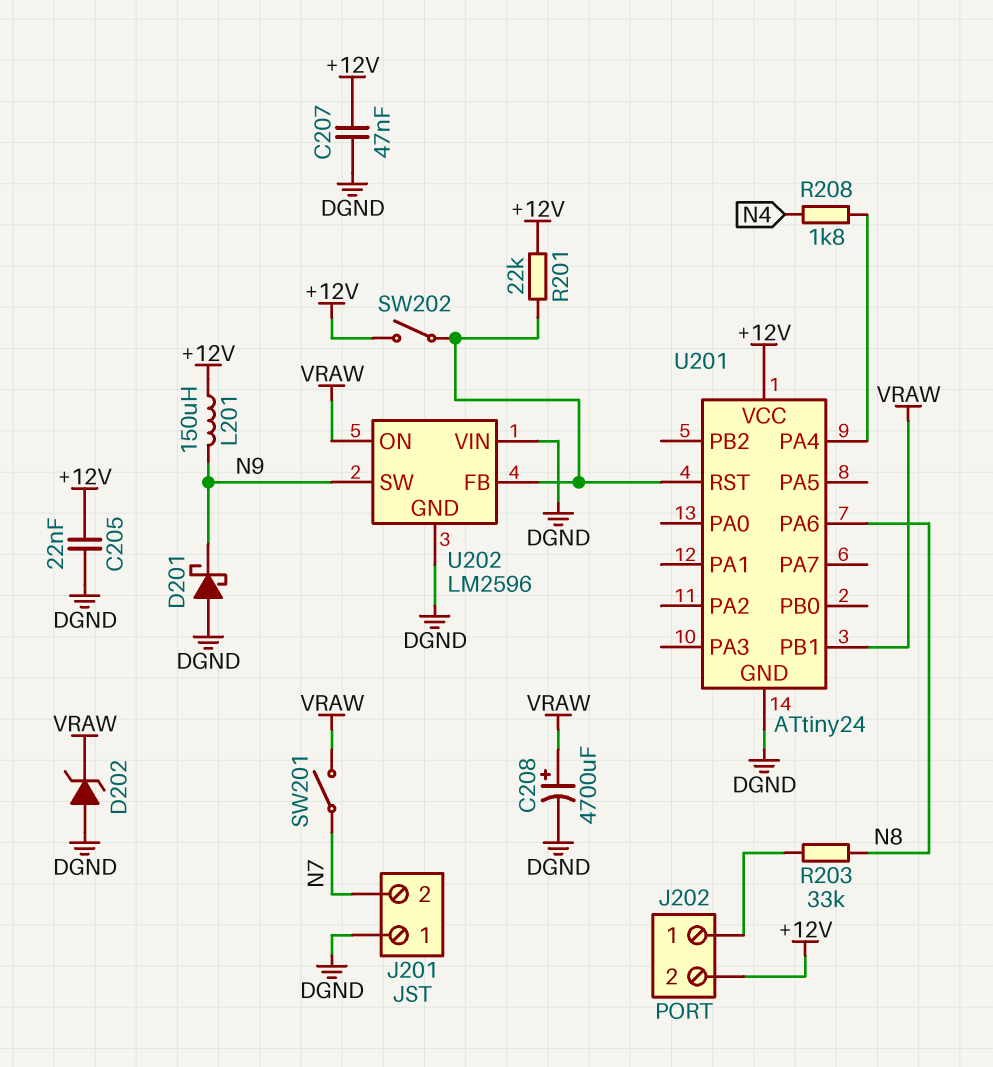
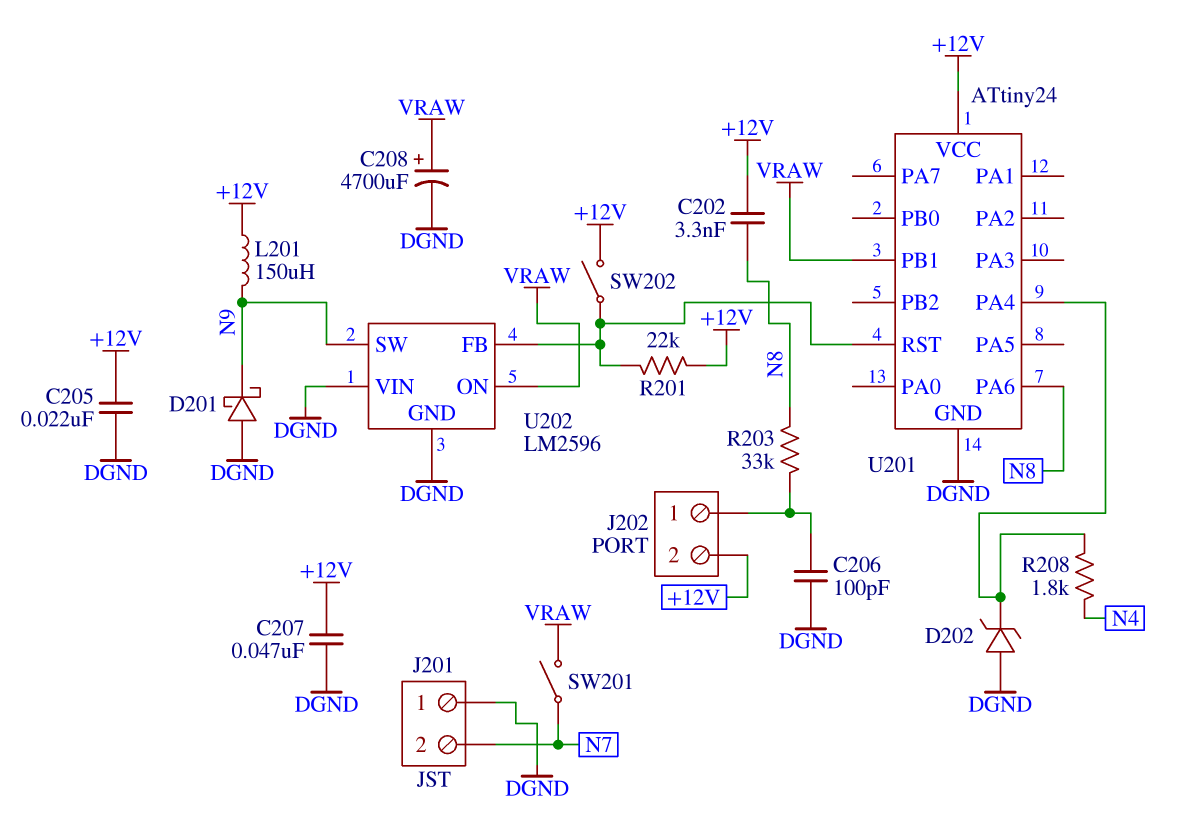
C202: none -> 3.3nF (+12V, N8)
C206: none -> 100pF (DGND, J202/1)
D202: zener (A DGND, K VRAW) -> zener (A DGND, K U201/PA4)

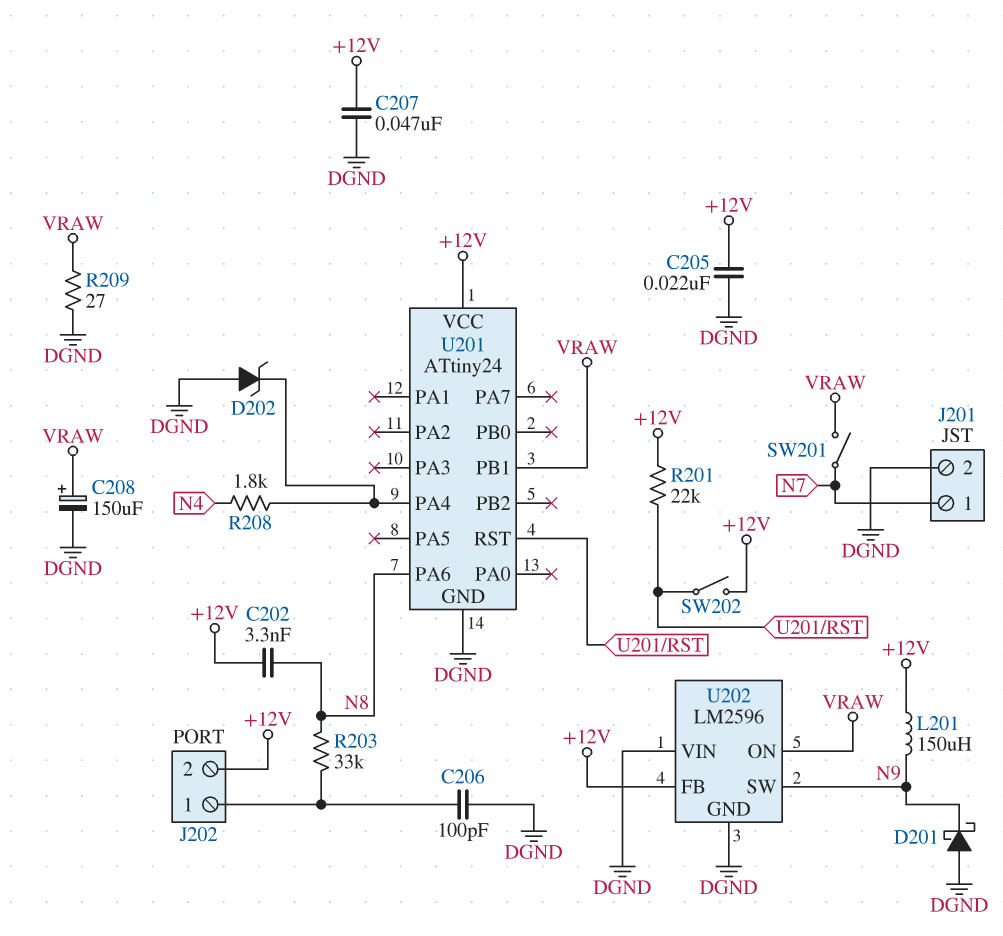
C208: 4700uF (plus VRAW, minus DGND) -> 150uF (plus VRAW, minus DGND)
J201 pin 1: DGND -> N7
J201 pin 2: N7 -> DGND
R209: none -> 27 (DGND, VRAW)
U202 pin FB: U201/RST -> +12V

